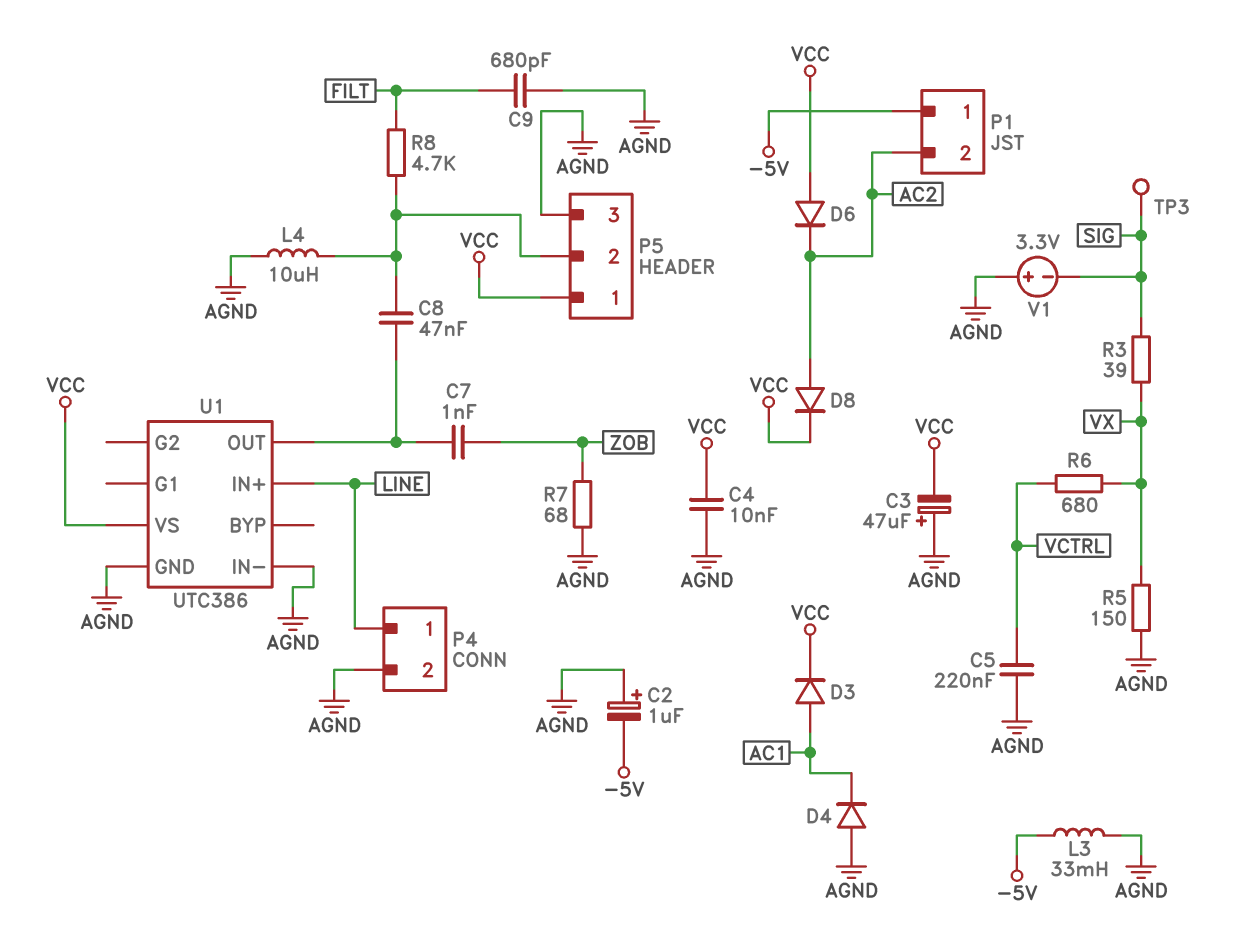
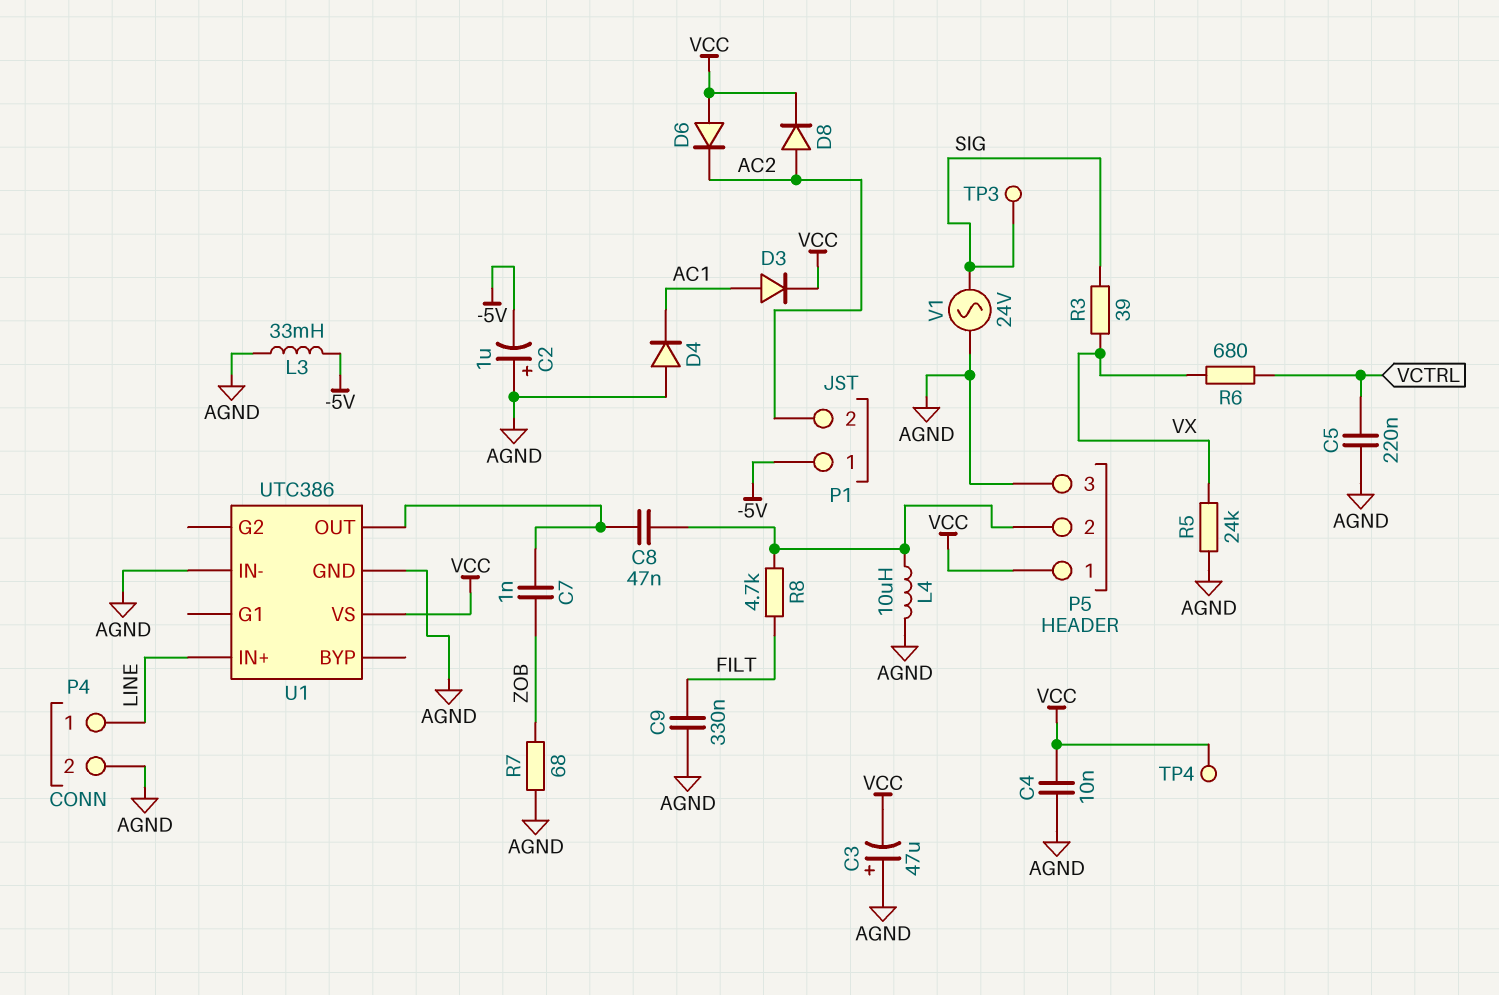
C9: 680pF (AGND, FILT) -> 330nF (AGND, FILT)
R5: 150 (AGND, VX) -> 24k (AGND, VX)
TP4: none -> test point (VCC)
V1: 3.3V (plus AGND, minus SIG) -> AC 24V (AGND, SIG)

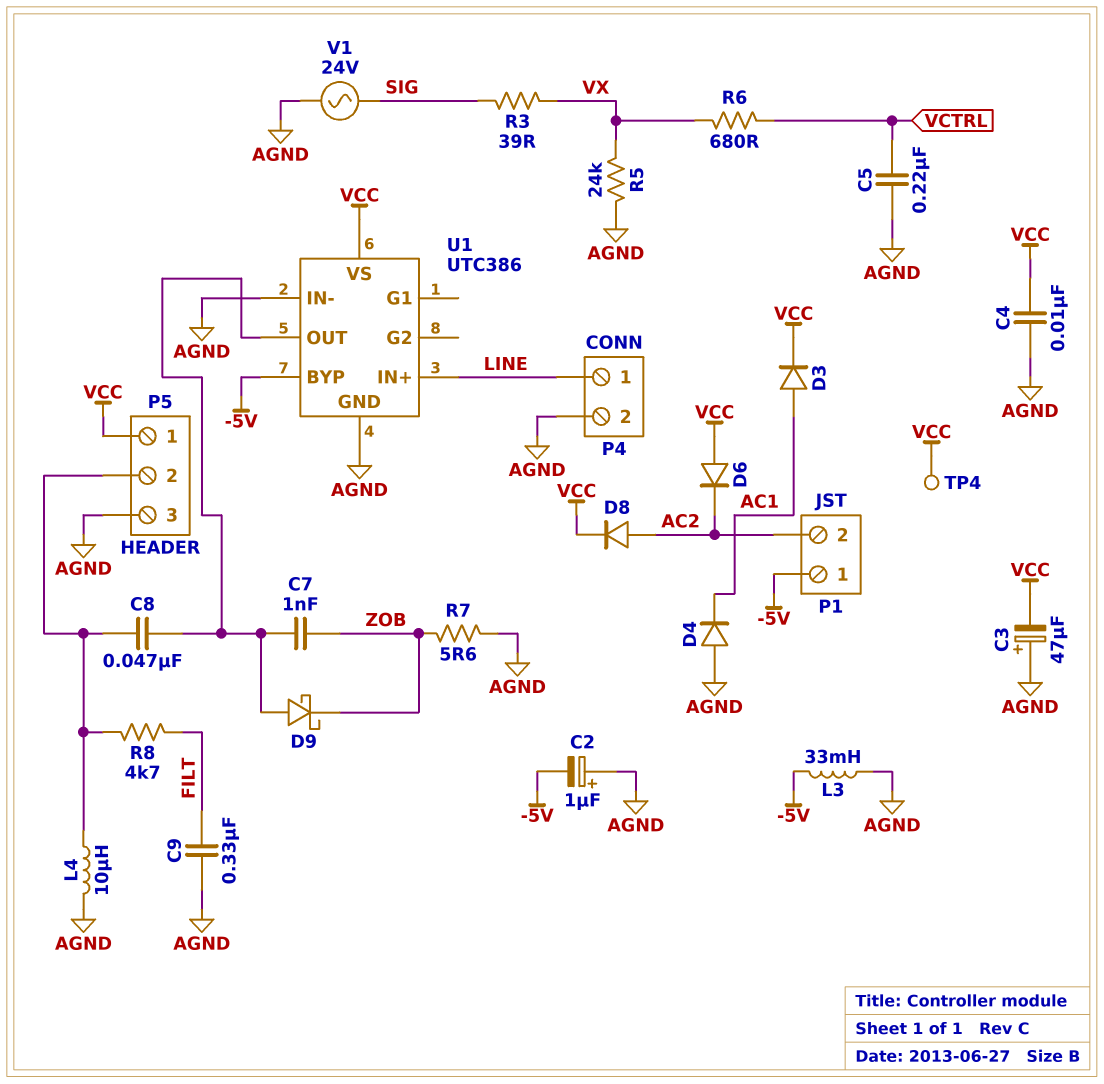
D9: none -> schottky (A U1/OUT, K ZOB)
R7: 68 (AGND, ZOB) -> 5.6 (AGND, ZOB)
TP3: test point (SIG) -> none
U1 pin BYP: none -> -5V

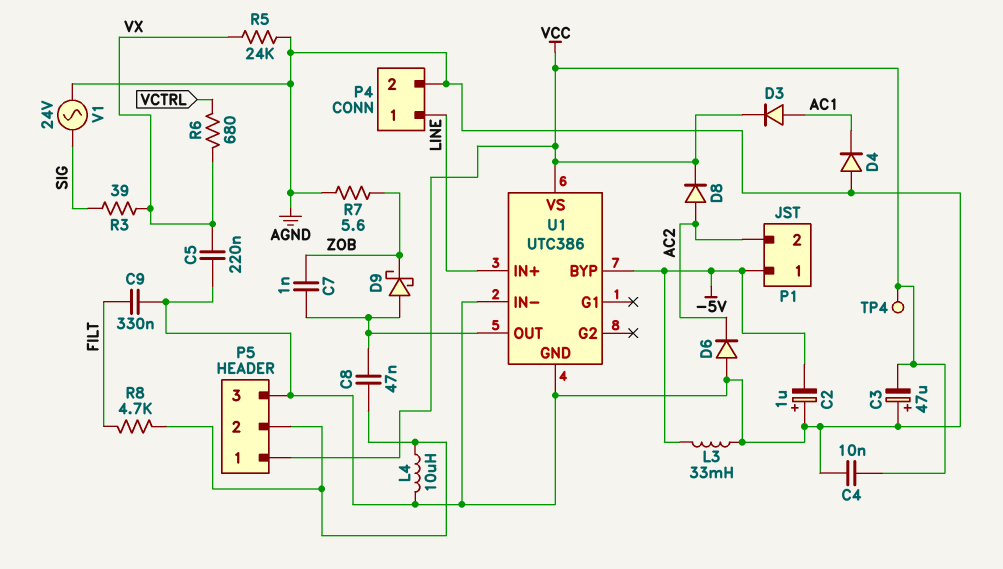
C5: 220nF (AGND, VCTRL) -> 220nF (AGND, VX)
D6: diode (A VCC, K AC2) -> diode (A AGND, K AC2)

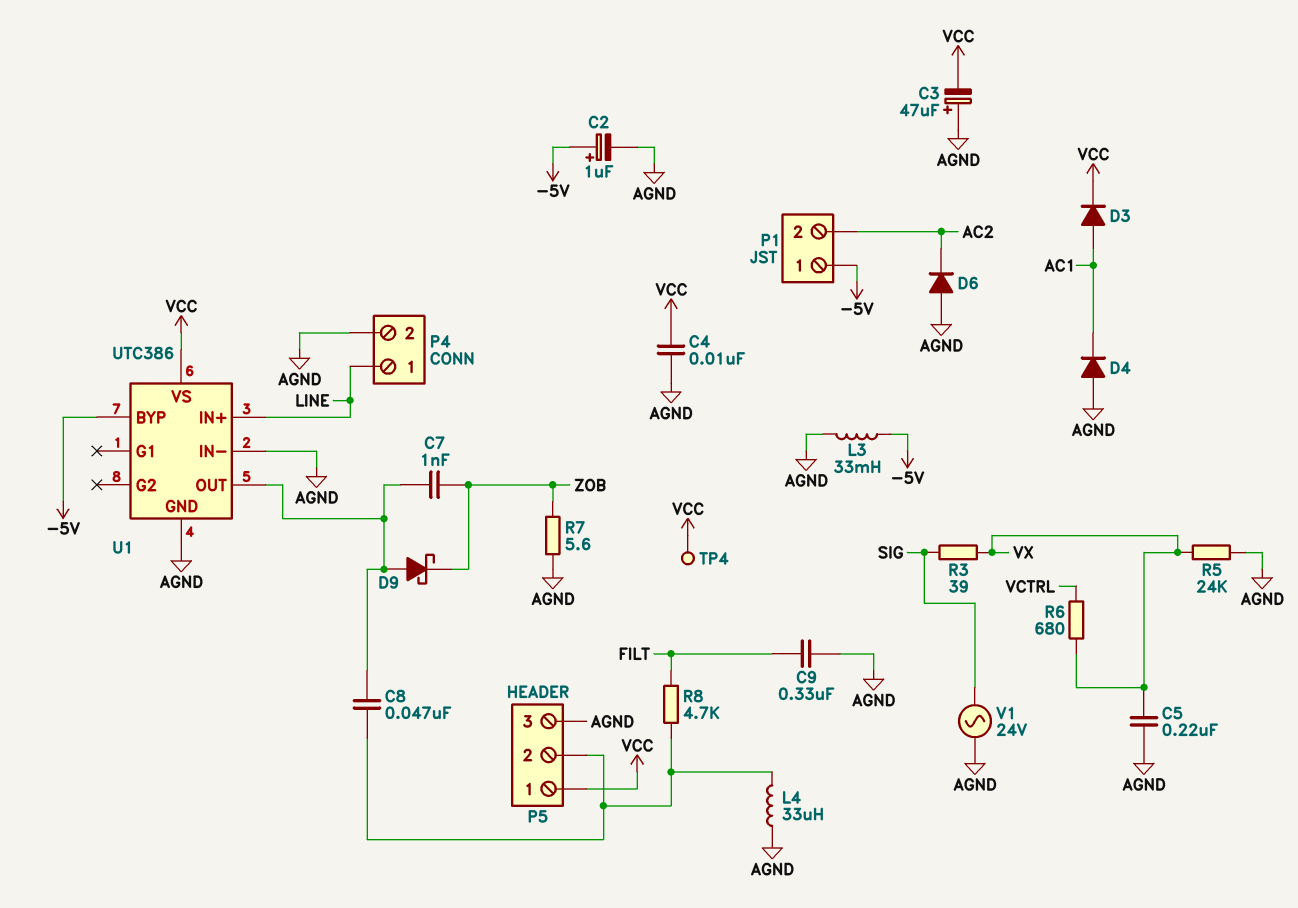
C2: 1uF (plus AGND, minus -5V) -> 1uF (plus -5V, minus AGND)
D8: diode (A AC2, K VCC) -> none
L4: 10uH (AGND, P5/2) -> 33uH (AGND, P5/2)

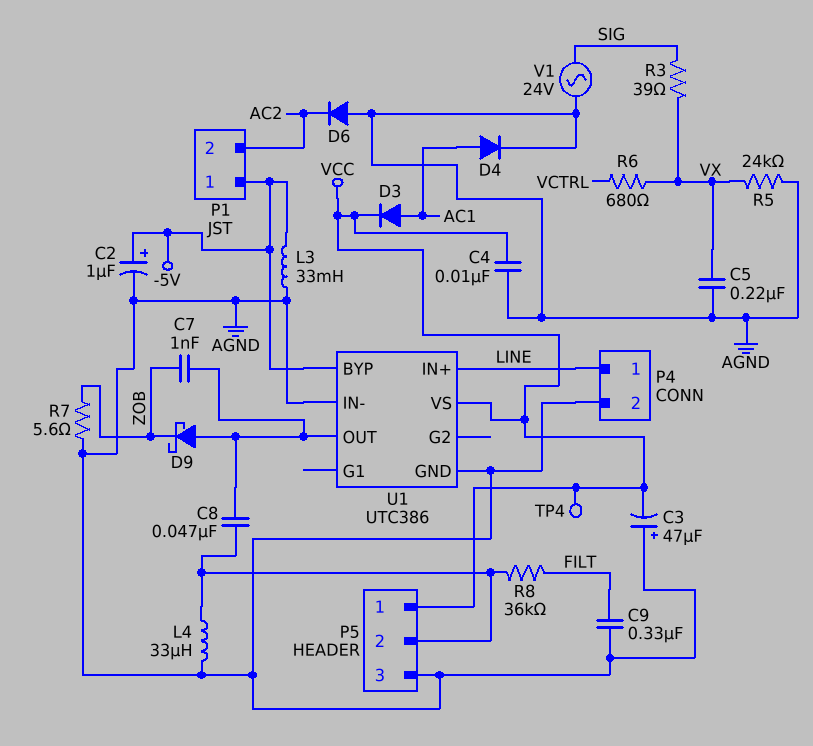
D4: diode (A AGND, K AC1) -> diode (A AC1, K AGND)
R8: 4.7k (FILT, P5/2) -> 36k (FILT, P5/2)

